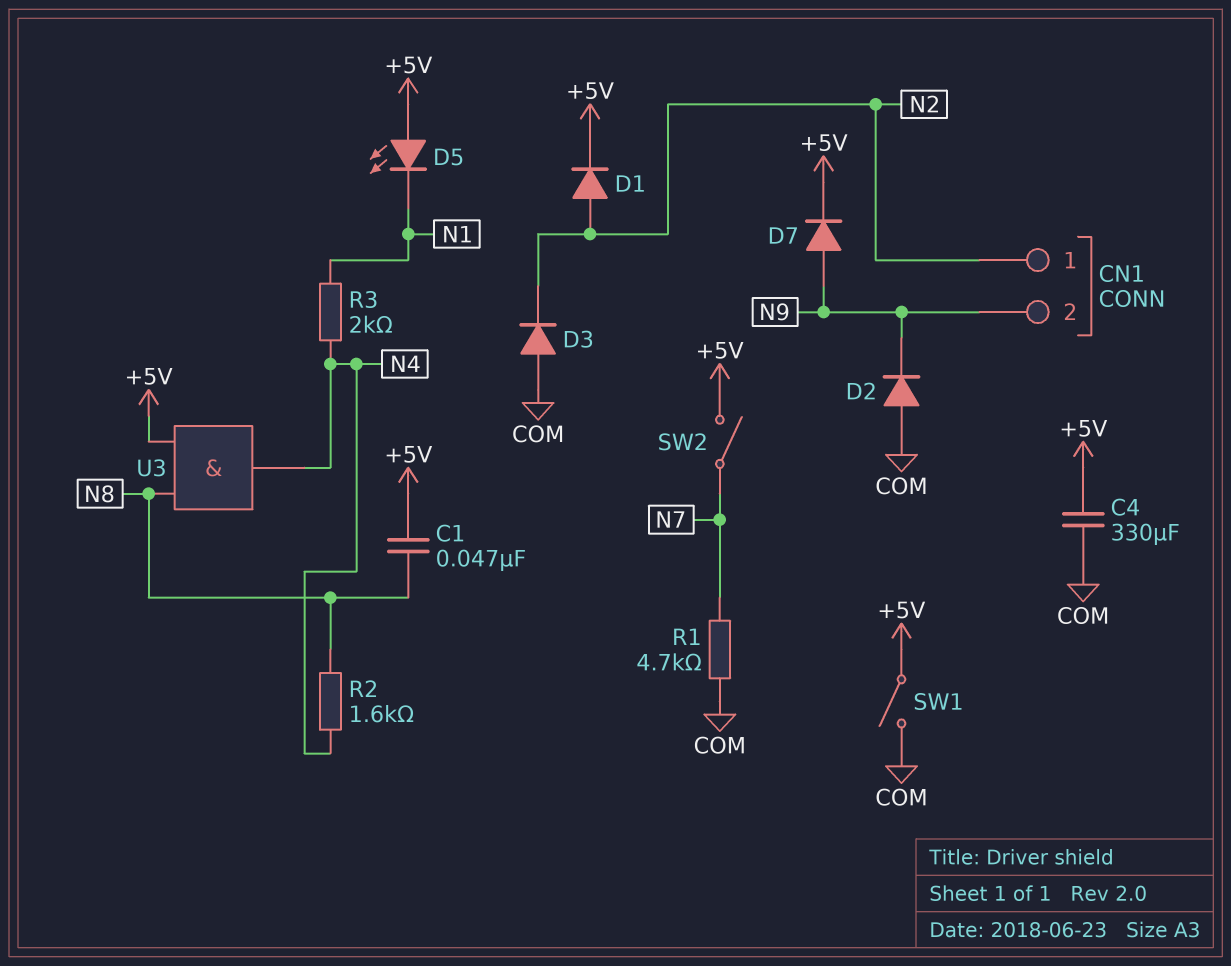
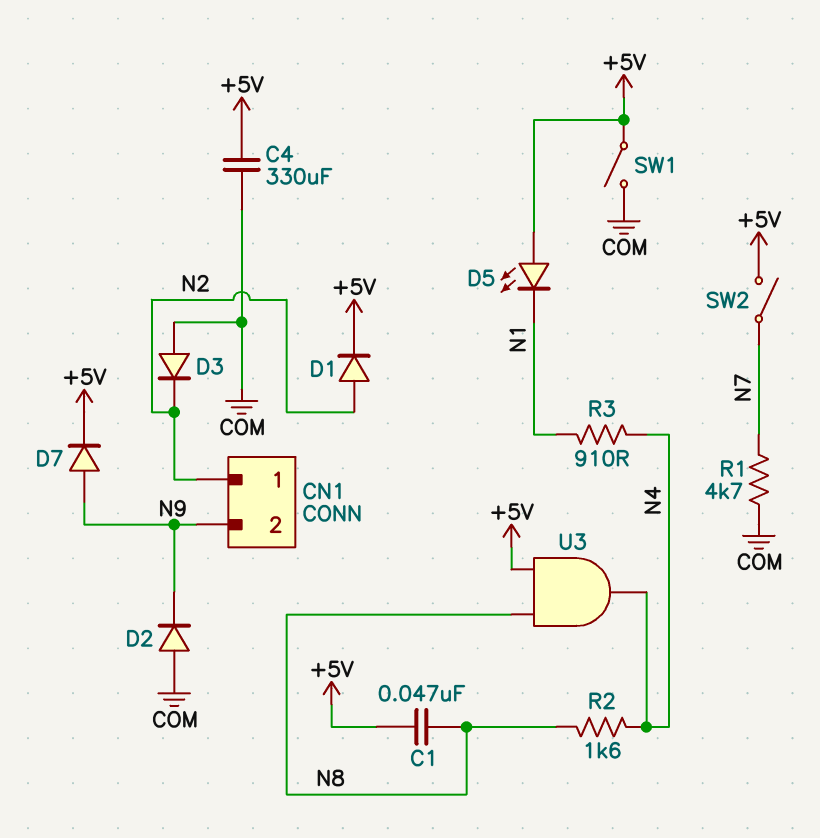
R3: 2k (N1, N4) -> 910 (N1, N4)

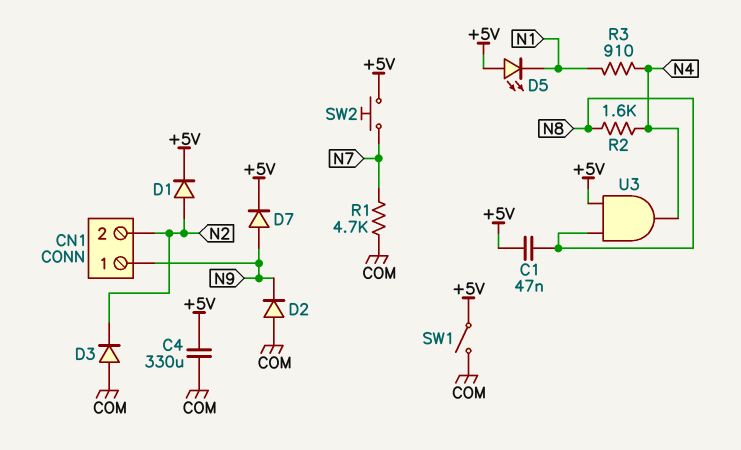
CN1 pin 1: N2 -> N9
CN1 pin 2: N9 -> N2
SW2: switch (+5V, N7) -> button (+5V, N7)

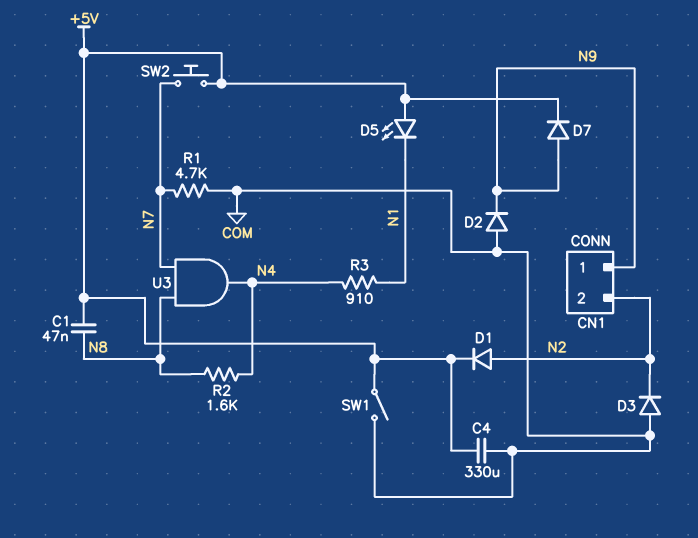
U3: AND (in +5V, in N8, out N4) -> AND (in N7, in N8, out N4)

